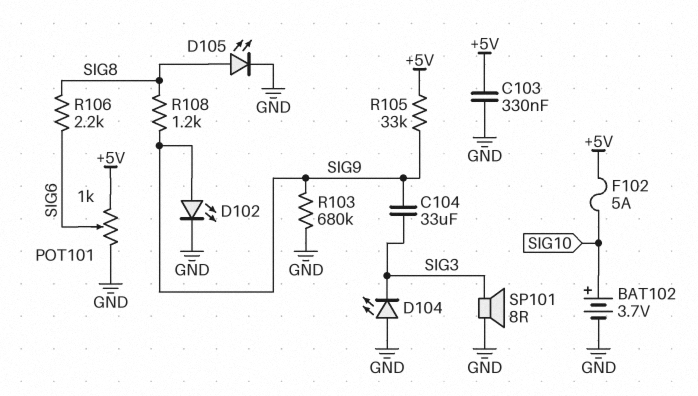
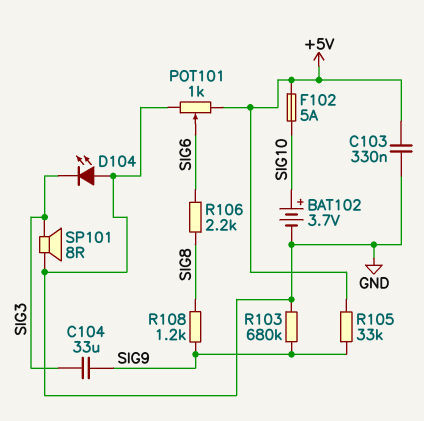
D102: LED (A SIG9, K GND) -> none
D105: LED (A SIG8, K GND) -> none

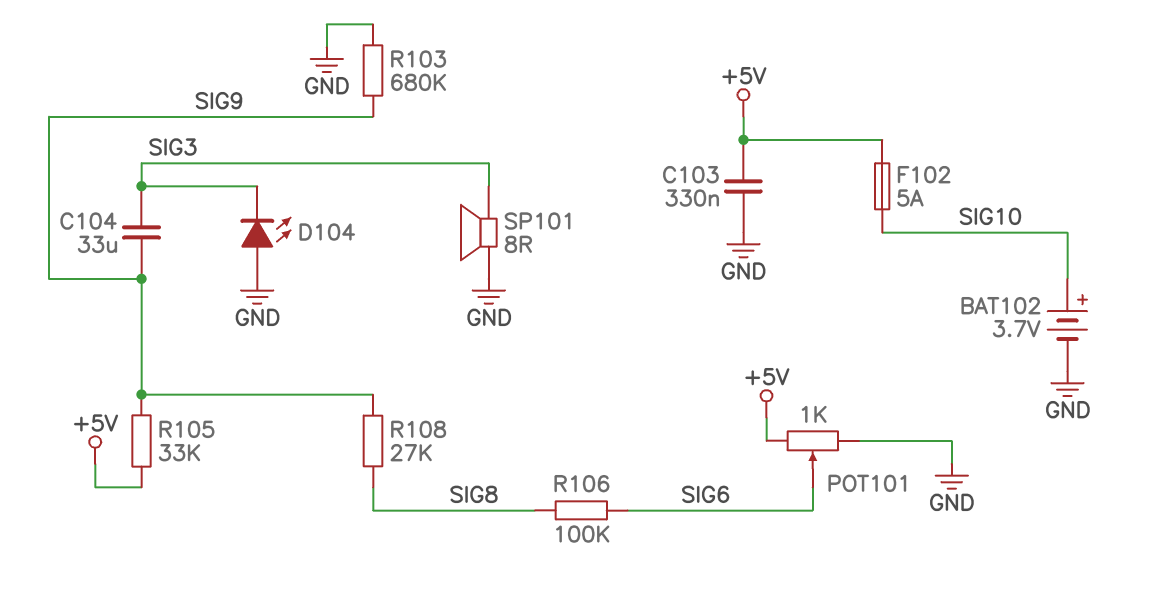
R106: 2.2k (SIG6, SIG8) -> 100k (SIG6, SIG8)
R108: 1.2k (SIG8, SIG9) -> 27k (SIG8, SIG9)

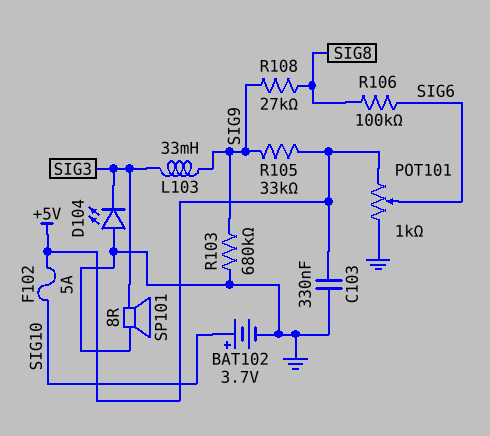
C104: 33uF (SIG3, SIG9) -> none
L103: none -> 33mH (SIG3, SIG9)

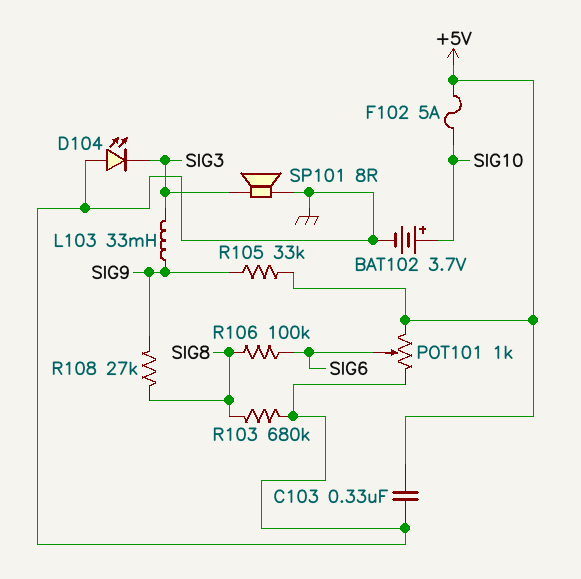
R103: 680k (GND, SIG9) -> 680k (GND, SIG8)

